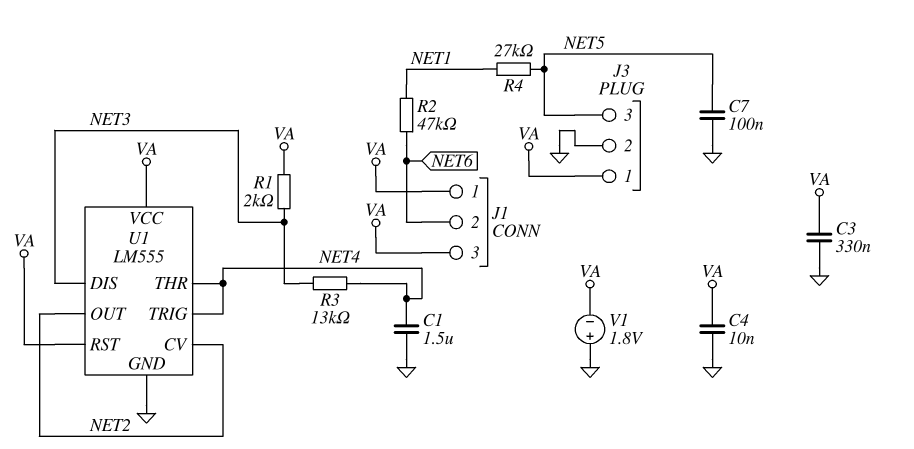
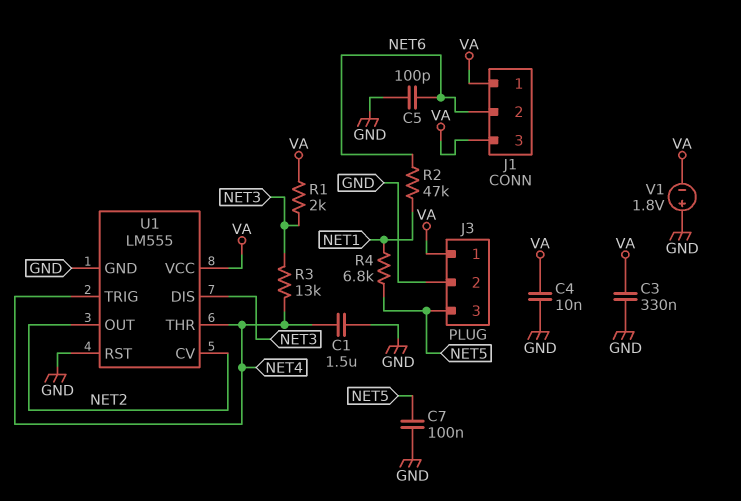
C5: none -> 100pF (GND, NET6)
R4: 27k (NET1, NET5) -> 6.8k (NET1, NET5)
U1 pin RST: VA -> GND

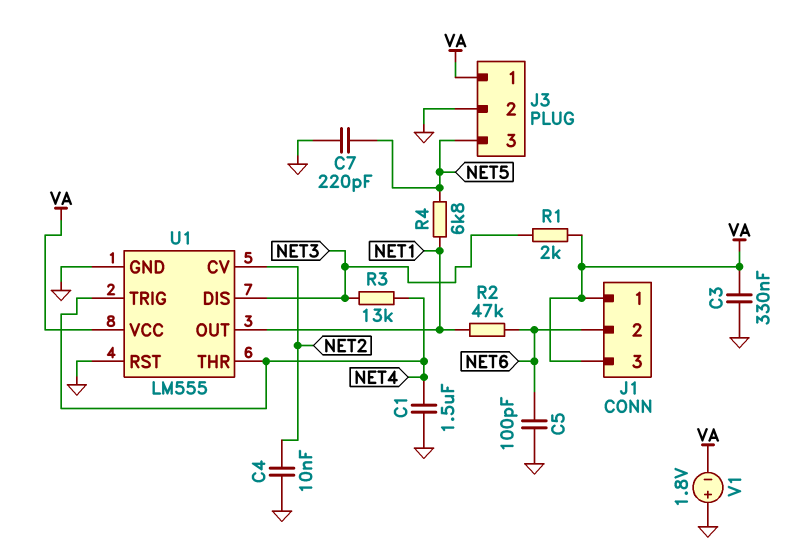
C4: 10nF (GND, VA) -> 10nF (GND, NET2)
C7: 100nF (GND, NET5) -> 220pF (GND, NET5)
U1 pin OUT: NET2 -> NET1

